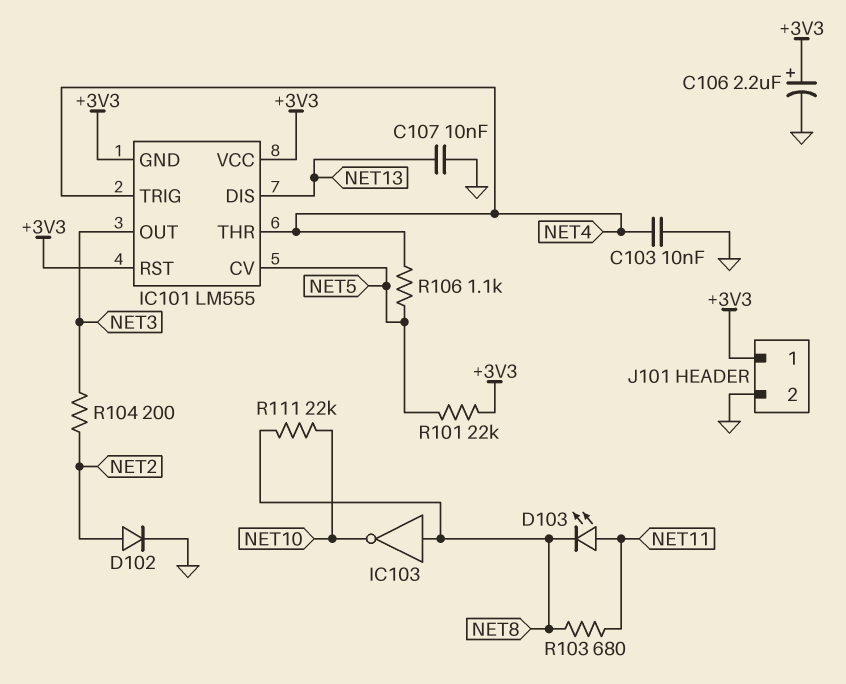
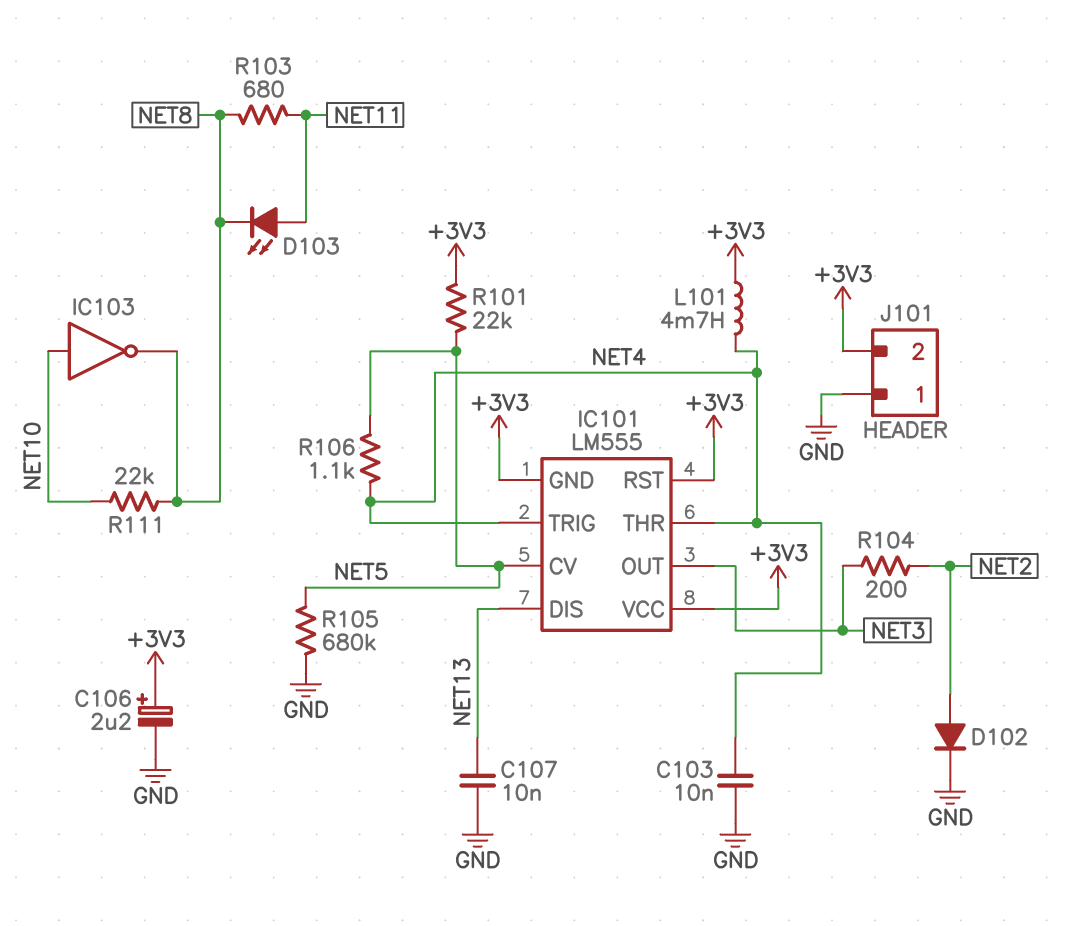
IC103: NOT (in NET8, out NET10) -> NOT (in NET10, out NET8)
J101 pin 1: +3V3 -> GND
J101 pin 2: GND -> +3V3
L101: none -> 4.7mH (+3V3, NET4)
R105: none -> 680k (GND, NET5)

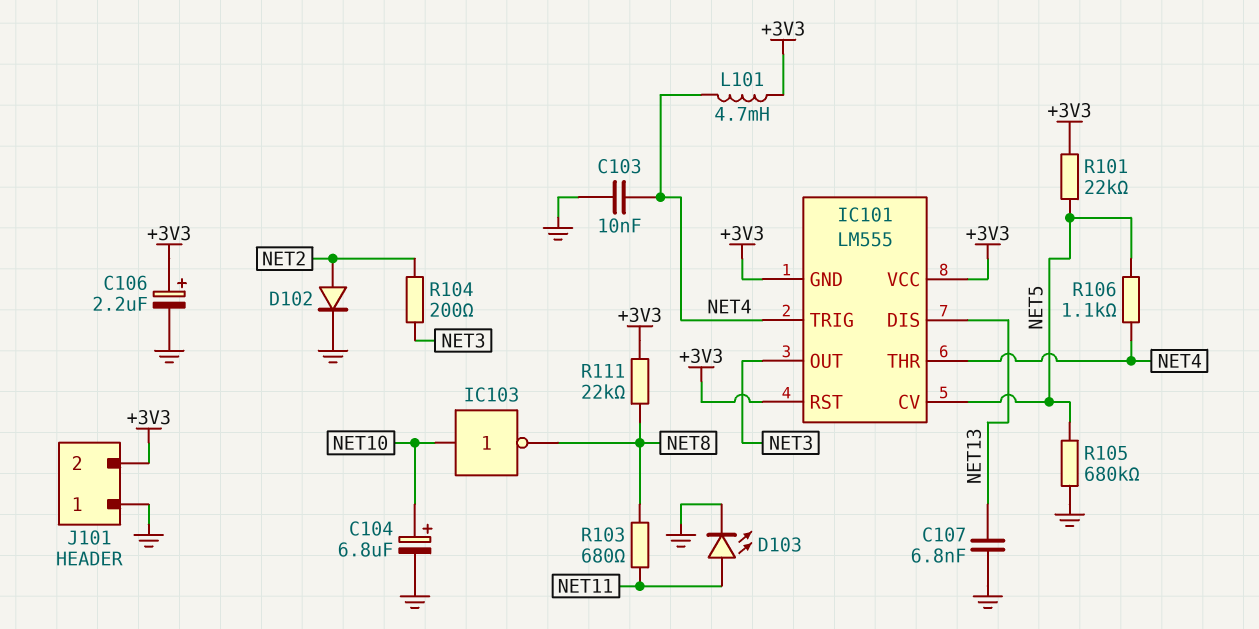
C104: none -> 6.8uF (plus NET10, minus GND)
C107: 10nF (GND, NET13) -> 6.8nF (GND, NET13)
D103: LED (A NET11, K NET8) -> LED (A NET11, K GND)
R111: 22k (NET8, NET10) -> 22k (+3V3, NET8)

